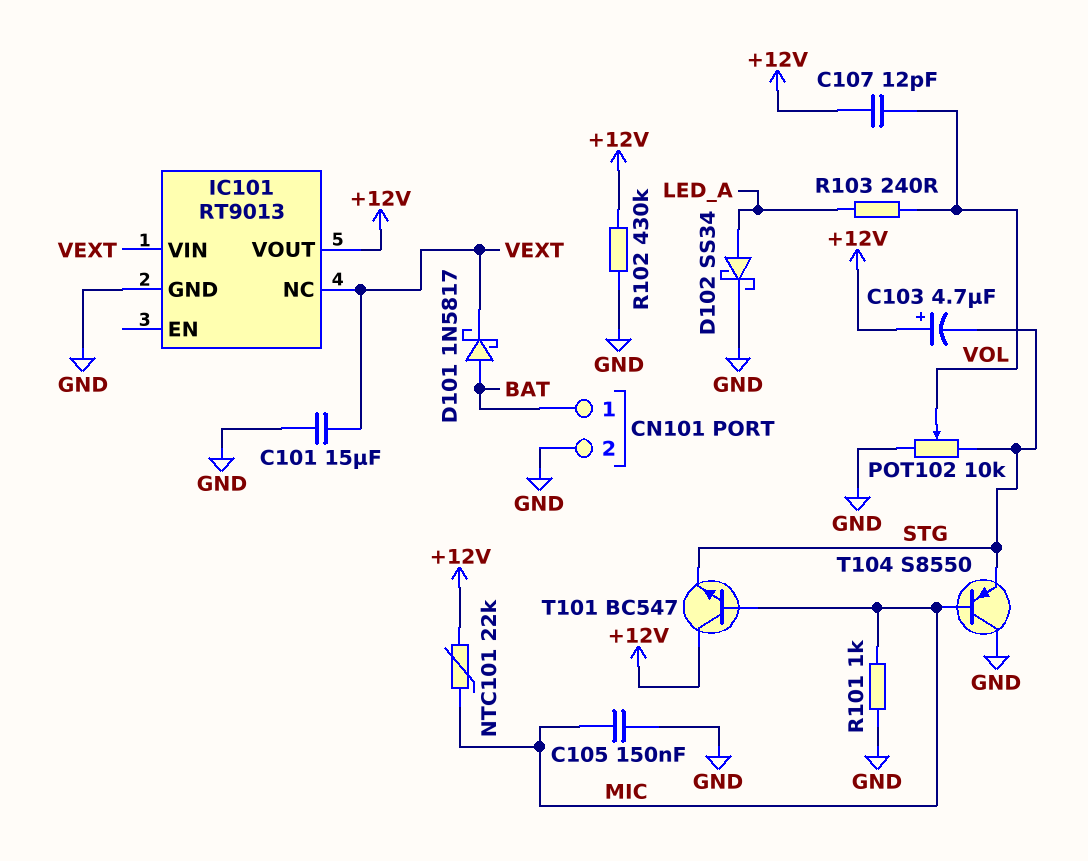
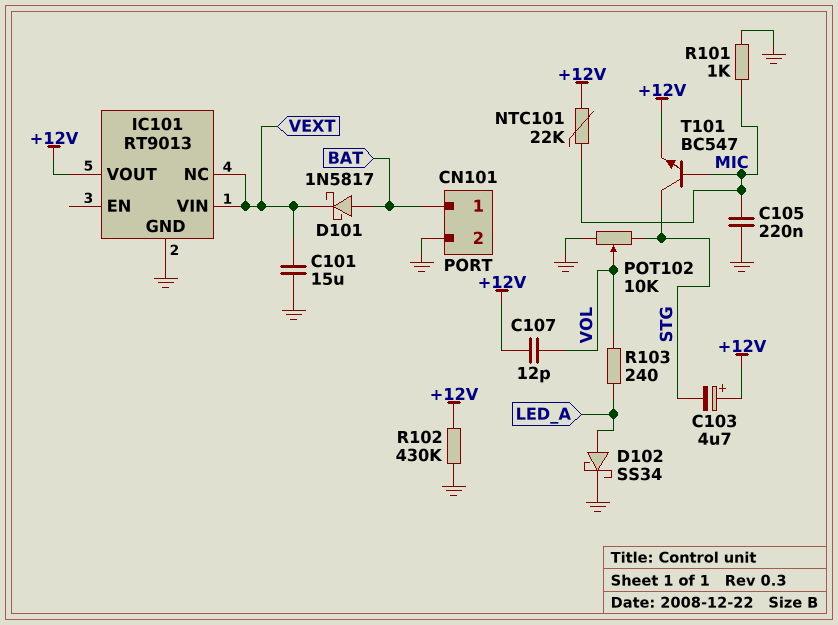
C105: 150nF (GND, MIC) -> 220nF (GND, MIC)
T101: NPN BC547 (B MIC, C +12V, E STG) -> NPN BC547 (B MIC, C STG, E +12V)
T104: PNP S8550 (B MIC, C GND, E STG) -> none

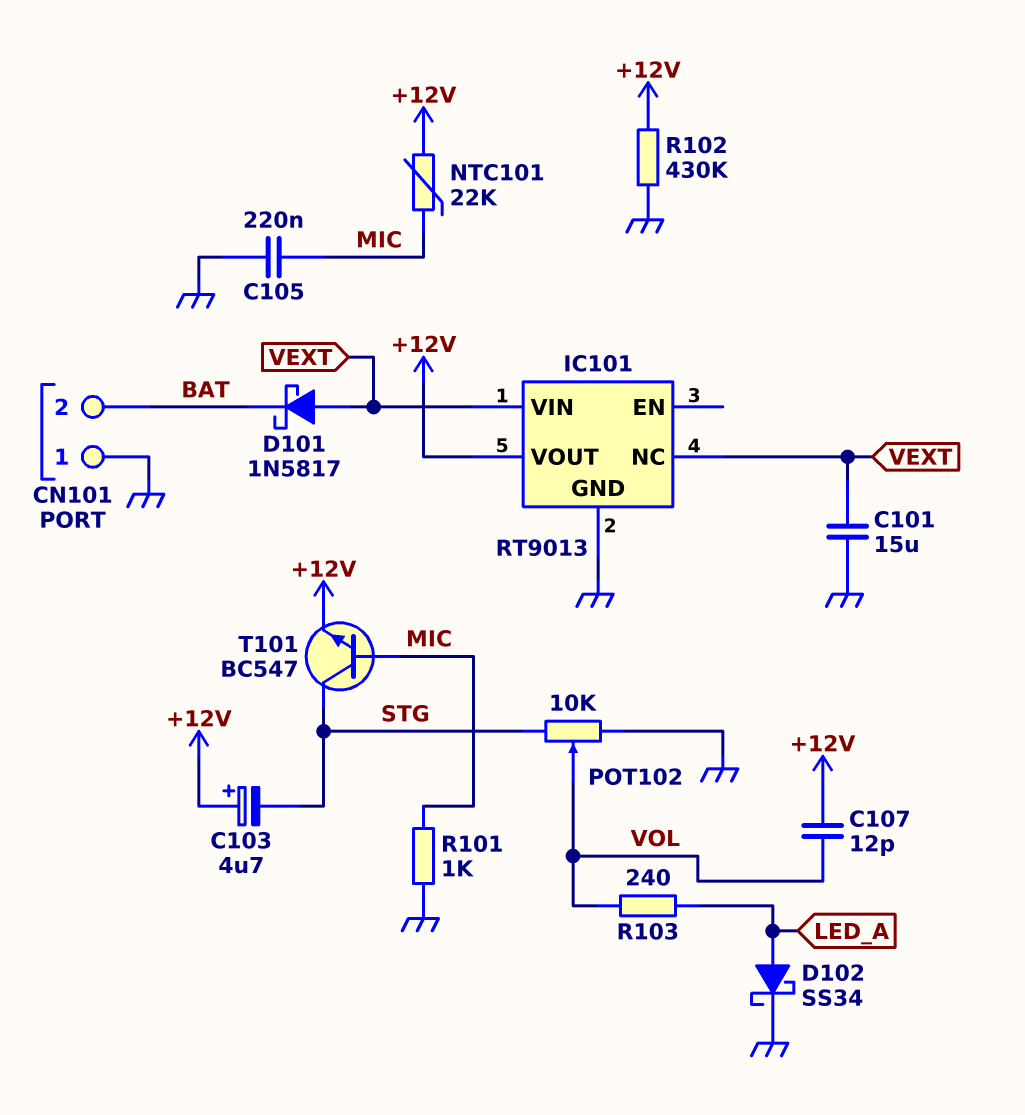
CN101 pin 1: BAT -> GND
CN101 pin 2: GND -> BAT
D101: schottky 1N5817 (A BAT, K VEXT) -> schottky 1N5817 (A VEXT, K BAT)

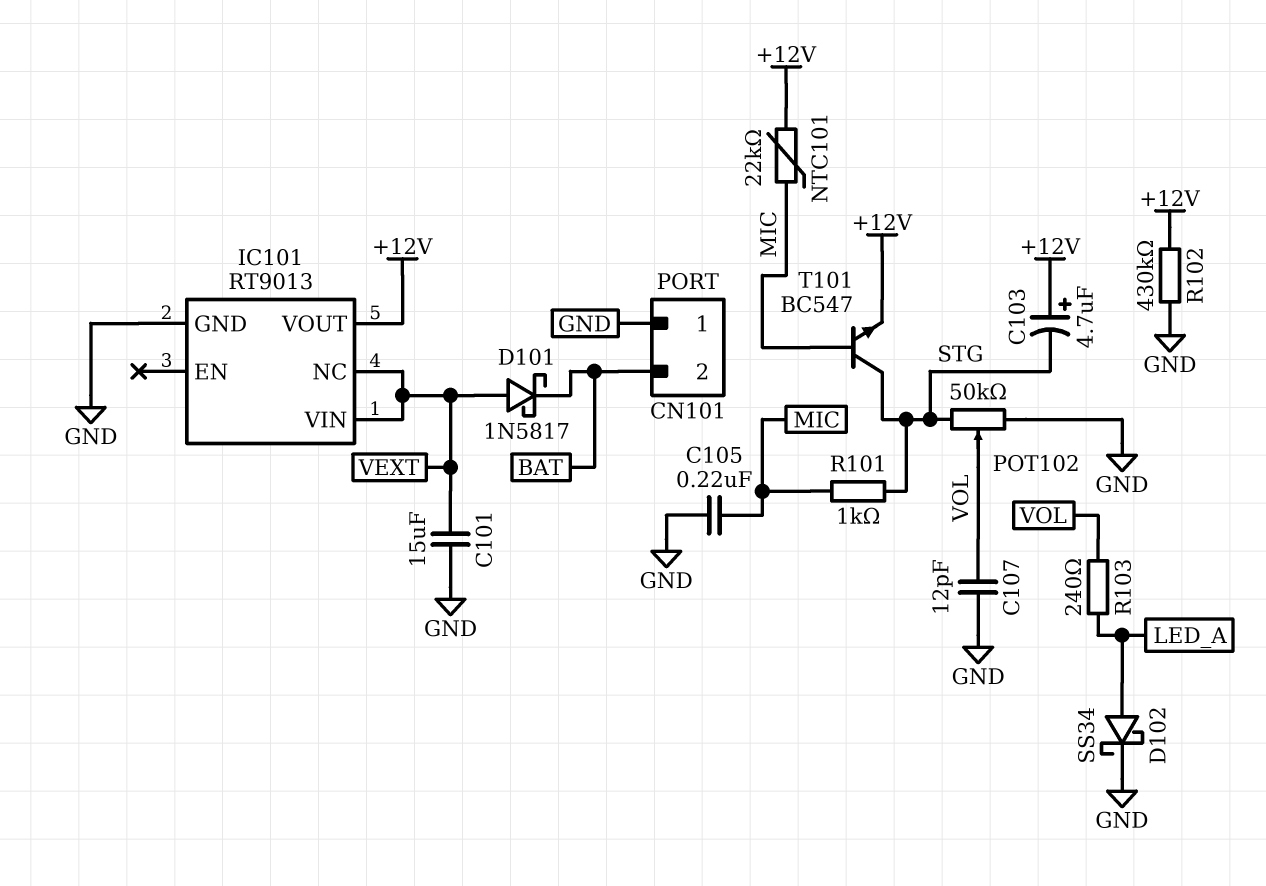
C107: 12pF (+12V, VOL) -> 12pF (GND, VOL)
POT102: 10k (GND, STG, wiper VOL) -> 50k (GND, STG, wiper VOL)
R101: 1k (GND, MIC) -> 1k (MIC, STG)

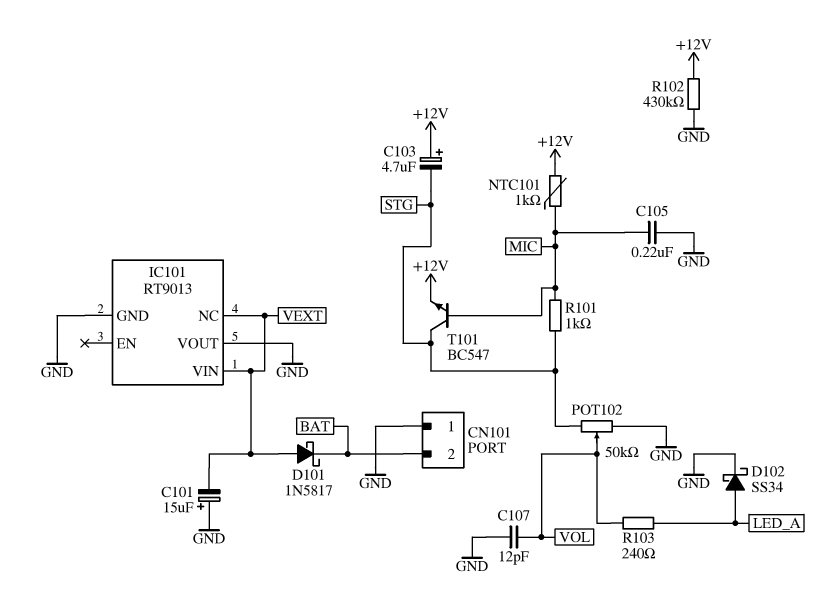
C101: 15uF (GND, VEXT) -> 15uF (plus GND, minus VEXT)
IC101 pin VOUT: +12V -> GND
NTC101: 22k (+12V, MIC) -> 1k (+12V, MIC)

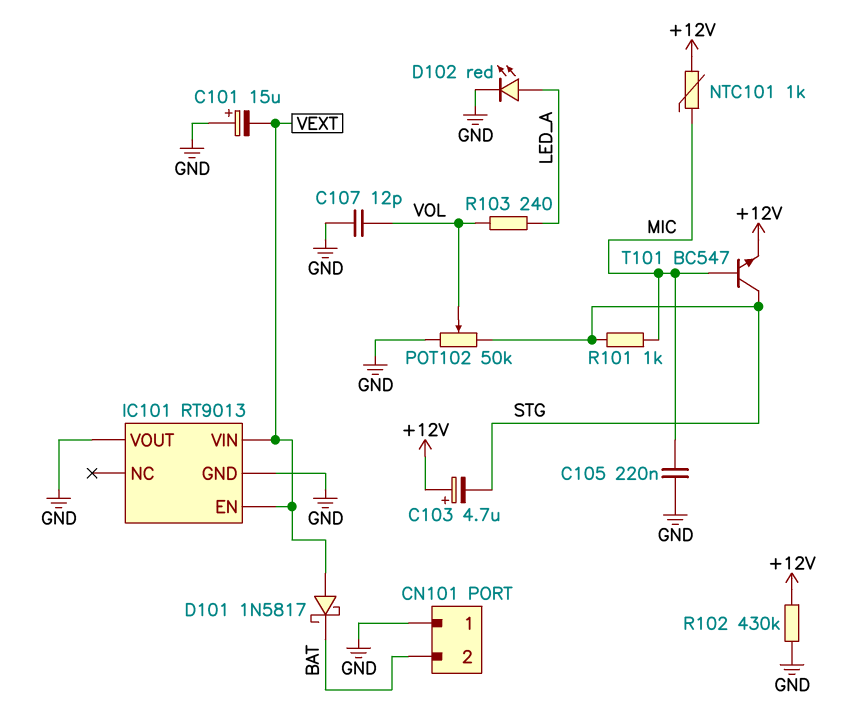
D102: schottky SS34 (A LED_A, K GND) -> LED red (A LED_A, K GND)
IC101 pin EN: none -> VEXT
IC101 pin NC: VEXT -> none

